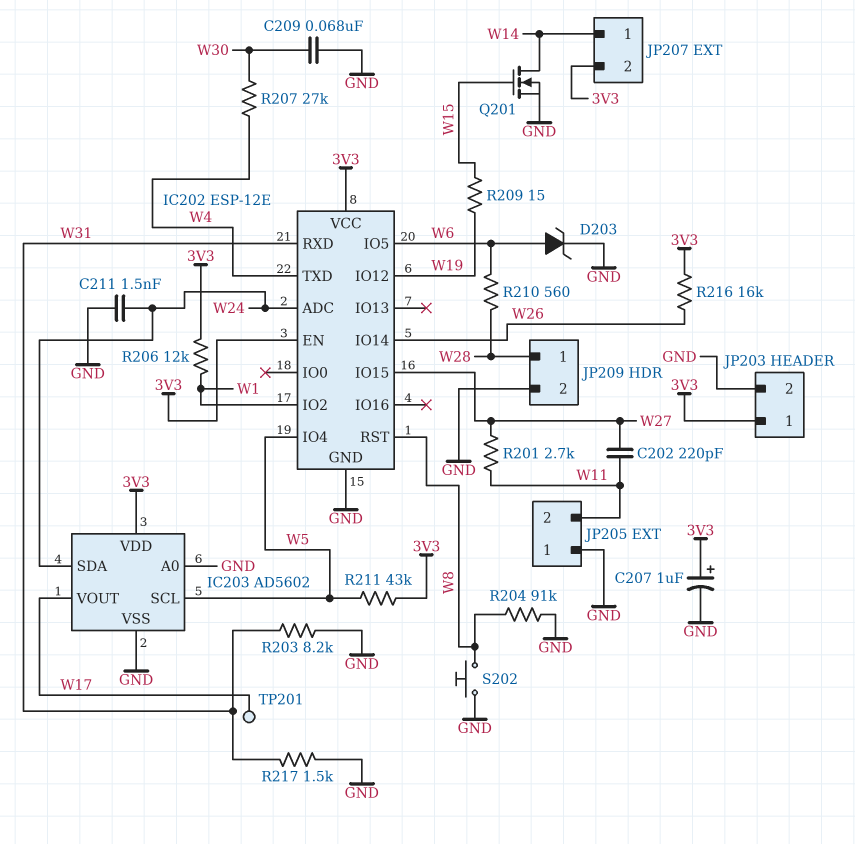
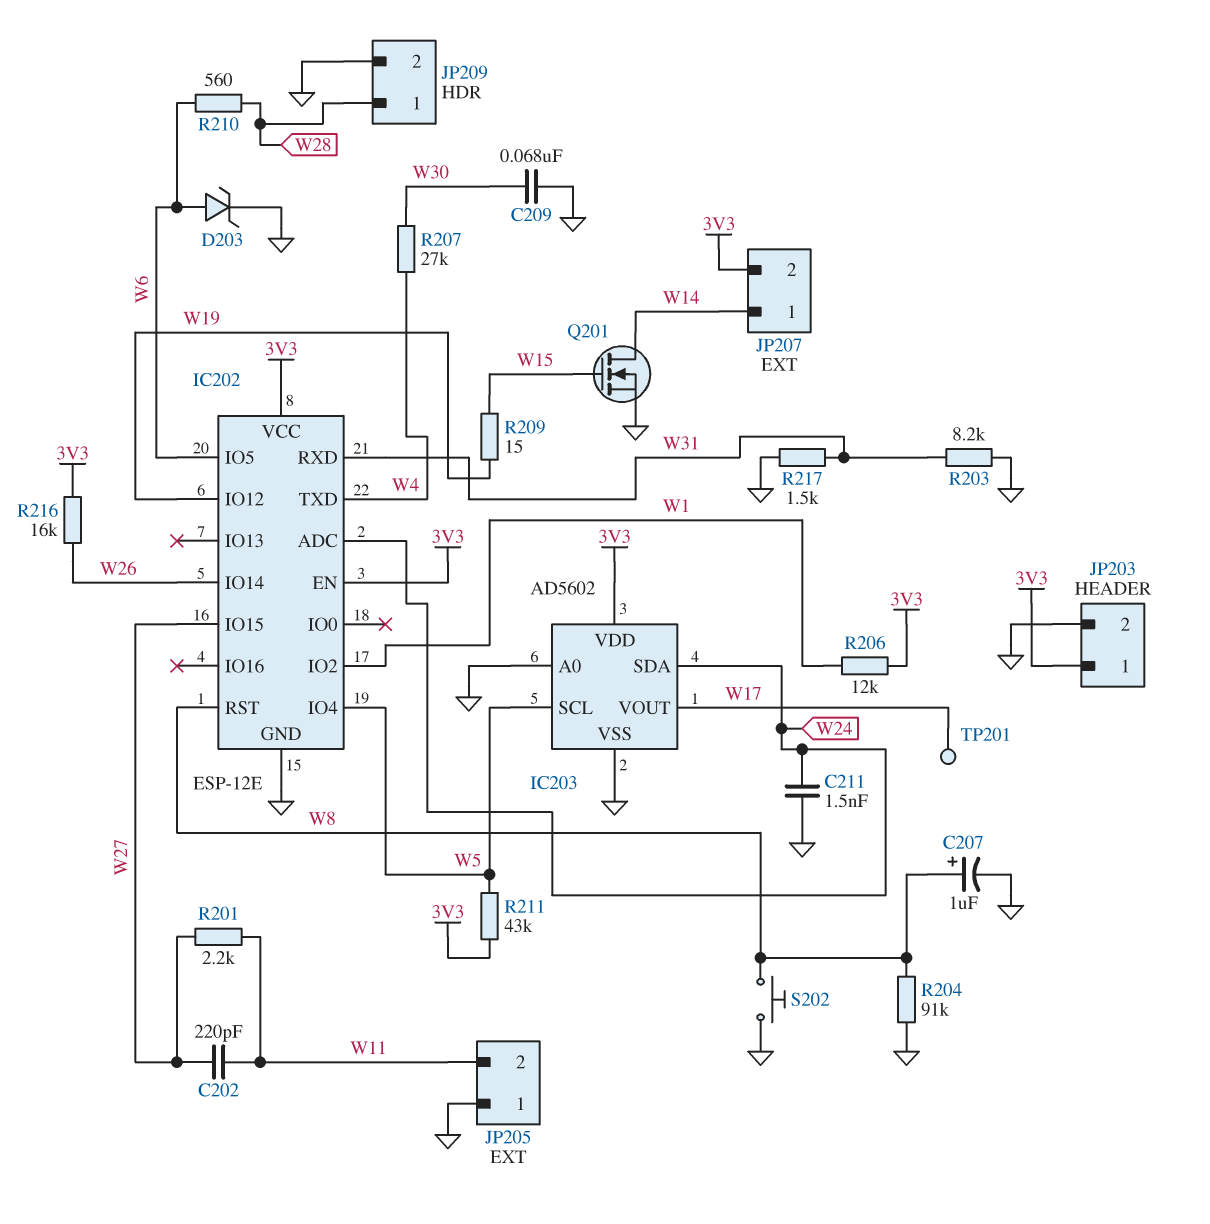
C207: 1uF (plus 3V3, minus GND) -> 1uF (plus W8, minus GND)
R201: 2.7k (W11, W27) -> 2.2k (W11, W27)

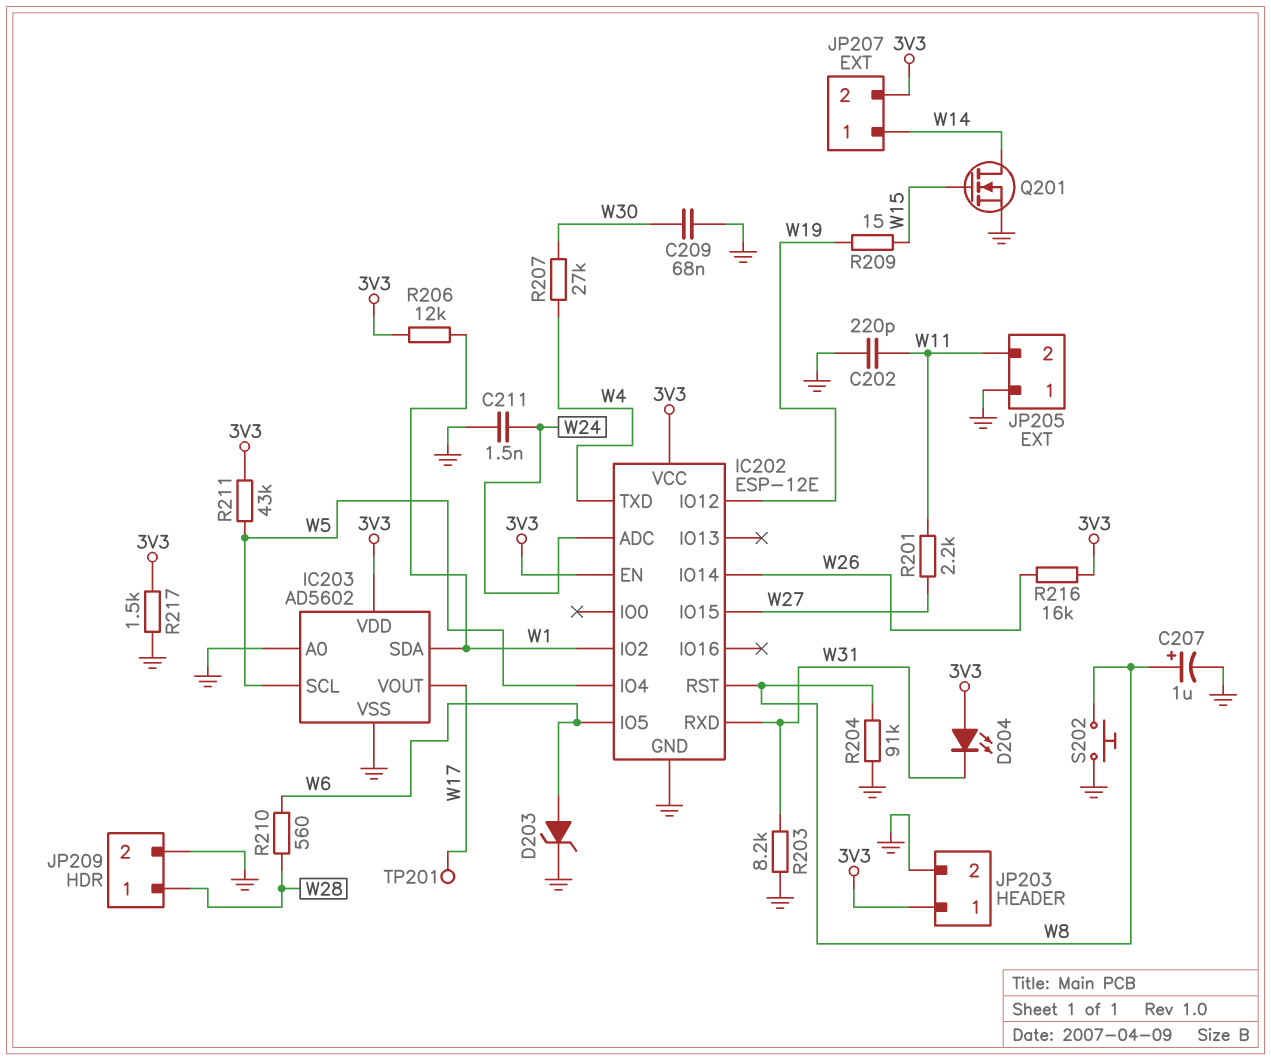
C202: 220pF (W11, W27) -> 220pF (GND, W11)
D204: none -> LED (A 3V3, K W31)
IC203 pin SDA: W24 -> W1
R217: 1.5k (GND, W31) -> 1.5k (3V3, GND)

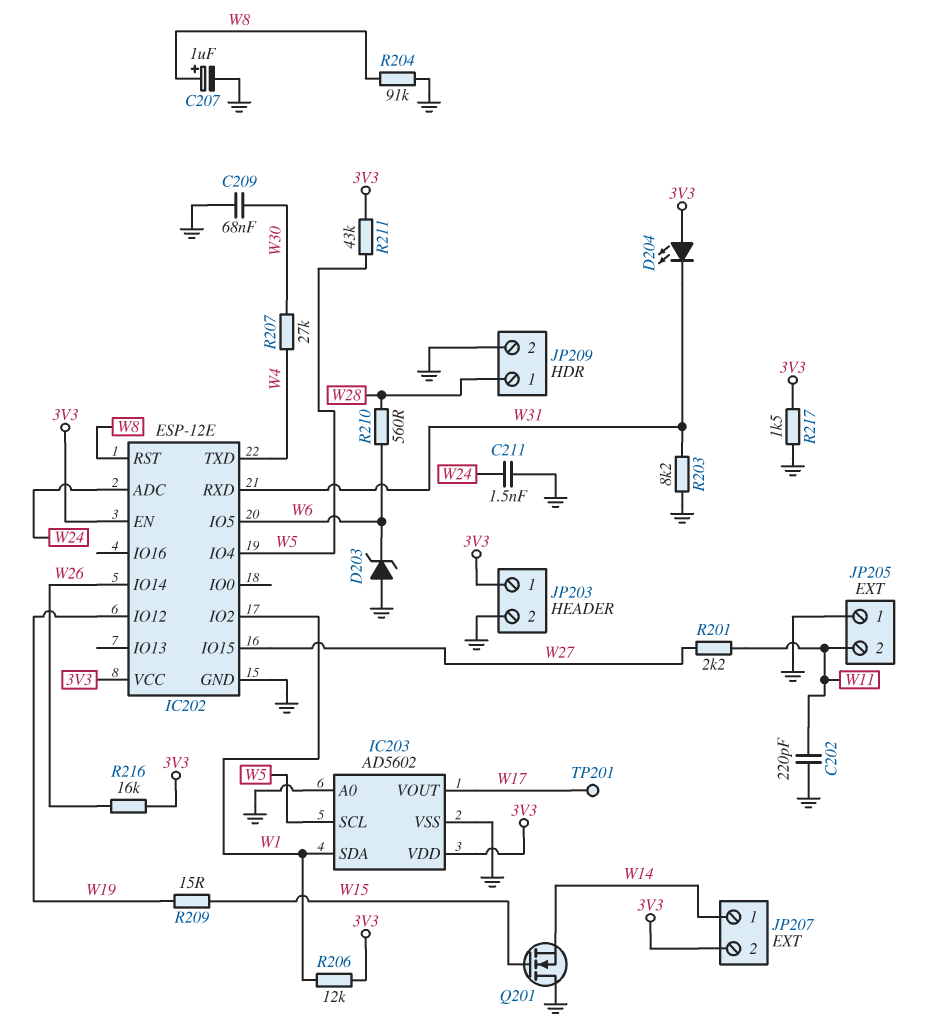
D203: zener (A W6, K GND) -> zener (A GND, K W6)
Q201: NMOS (G W15, D W14, S GND) -> NMOS (G W15, D GND, S W14)
S202: button (GND, W8) -> none

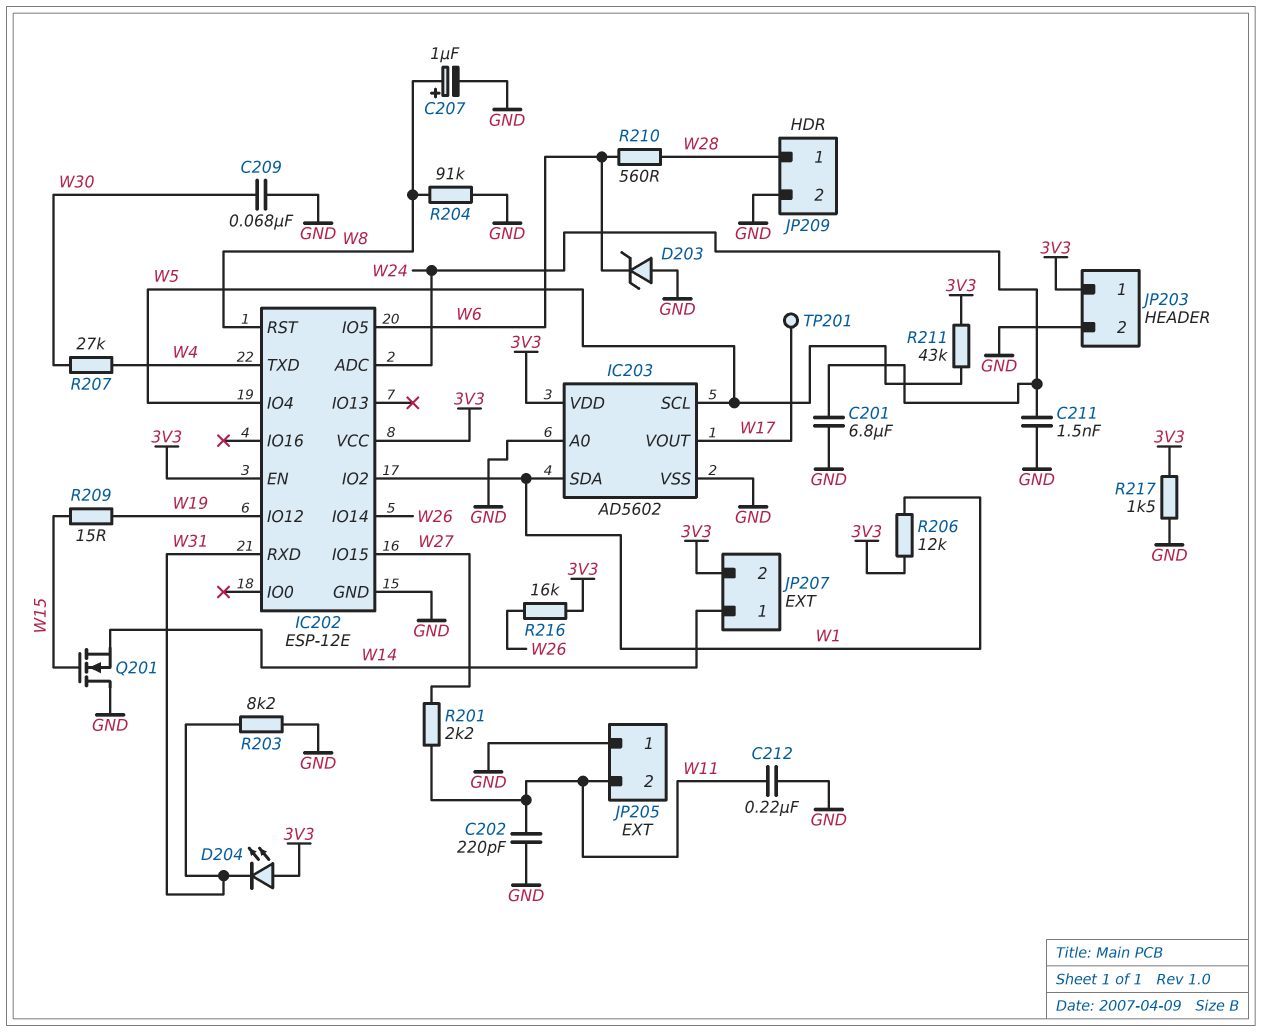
C201: none -> 6.8uF (GND, W24)
C212: none -> 220nF (GND, W11)

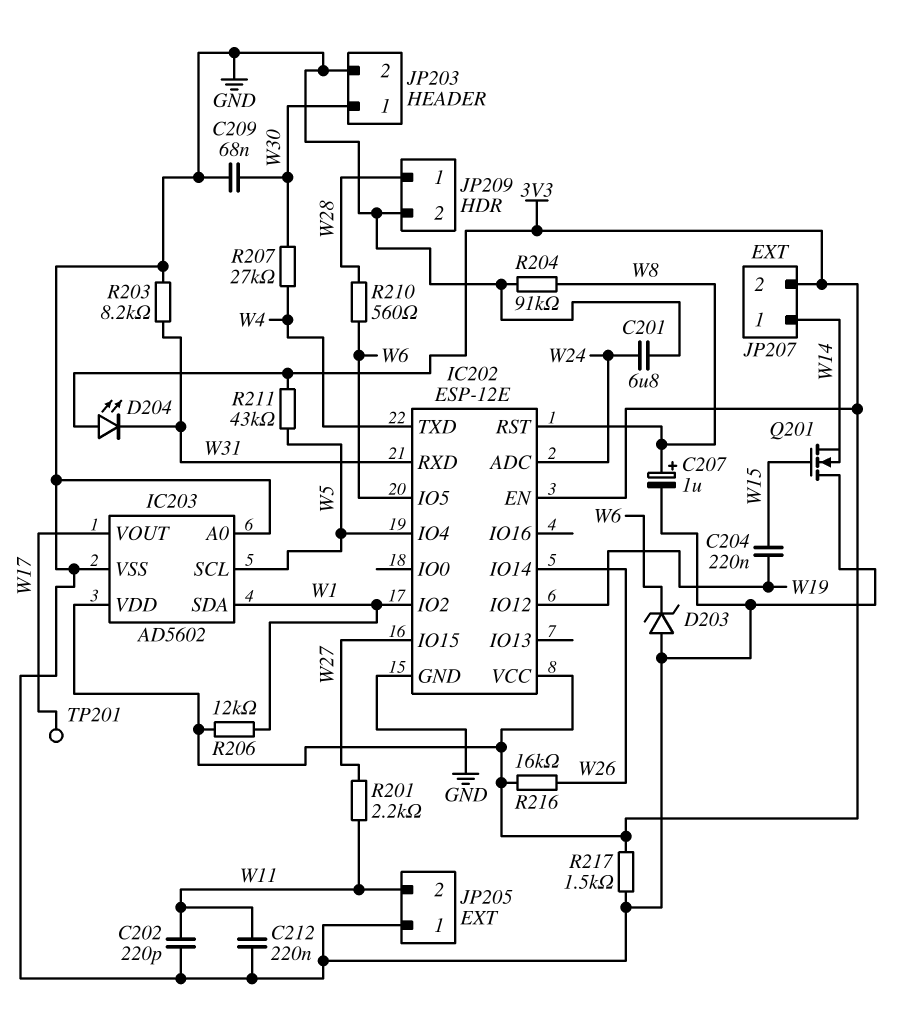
C204: none -> 220nF (W15, W19)
C211: 1.5nF (GND, W24) -> none
JP203 pin 1: 3V3 -> W30
R209: 15 (W15, W19) -> none

